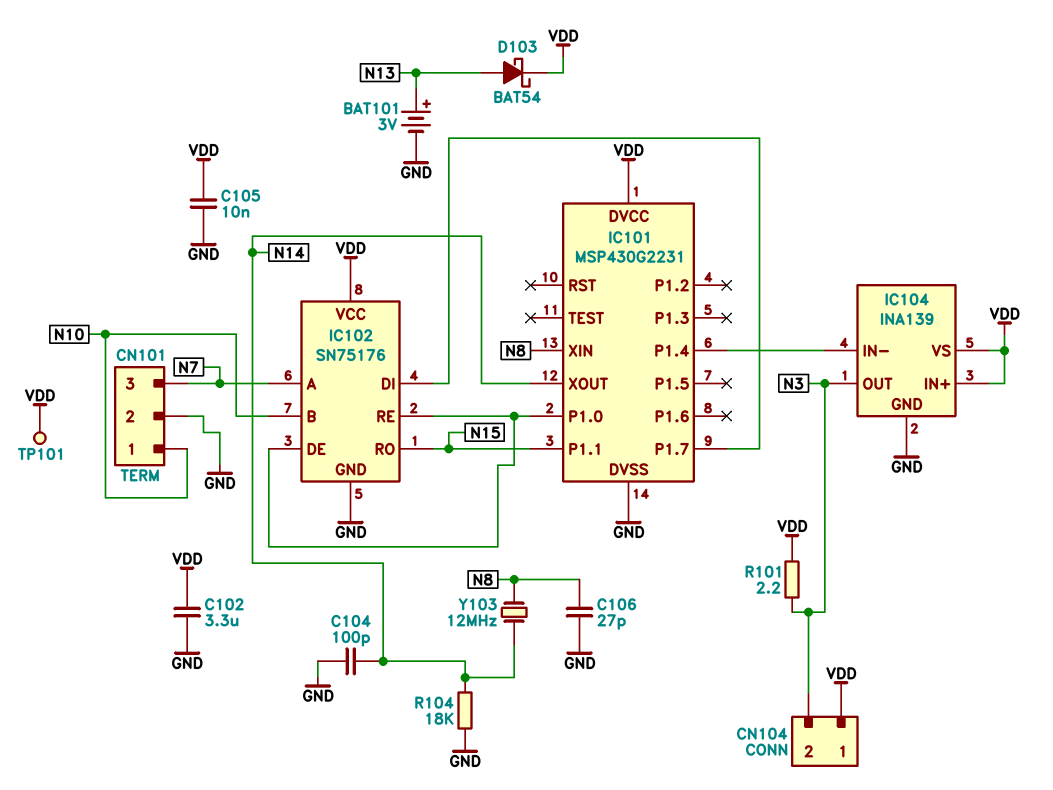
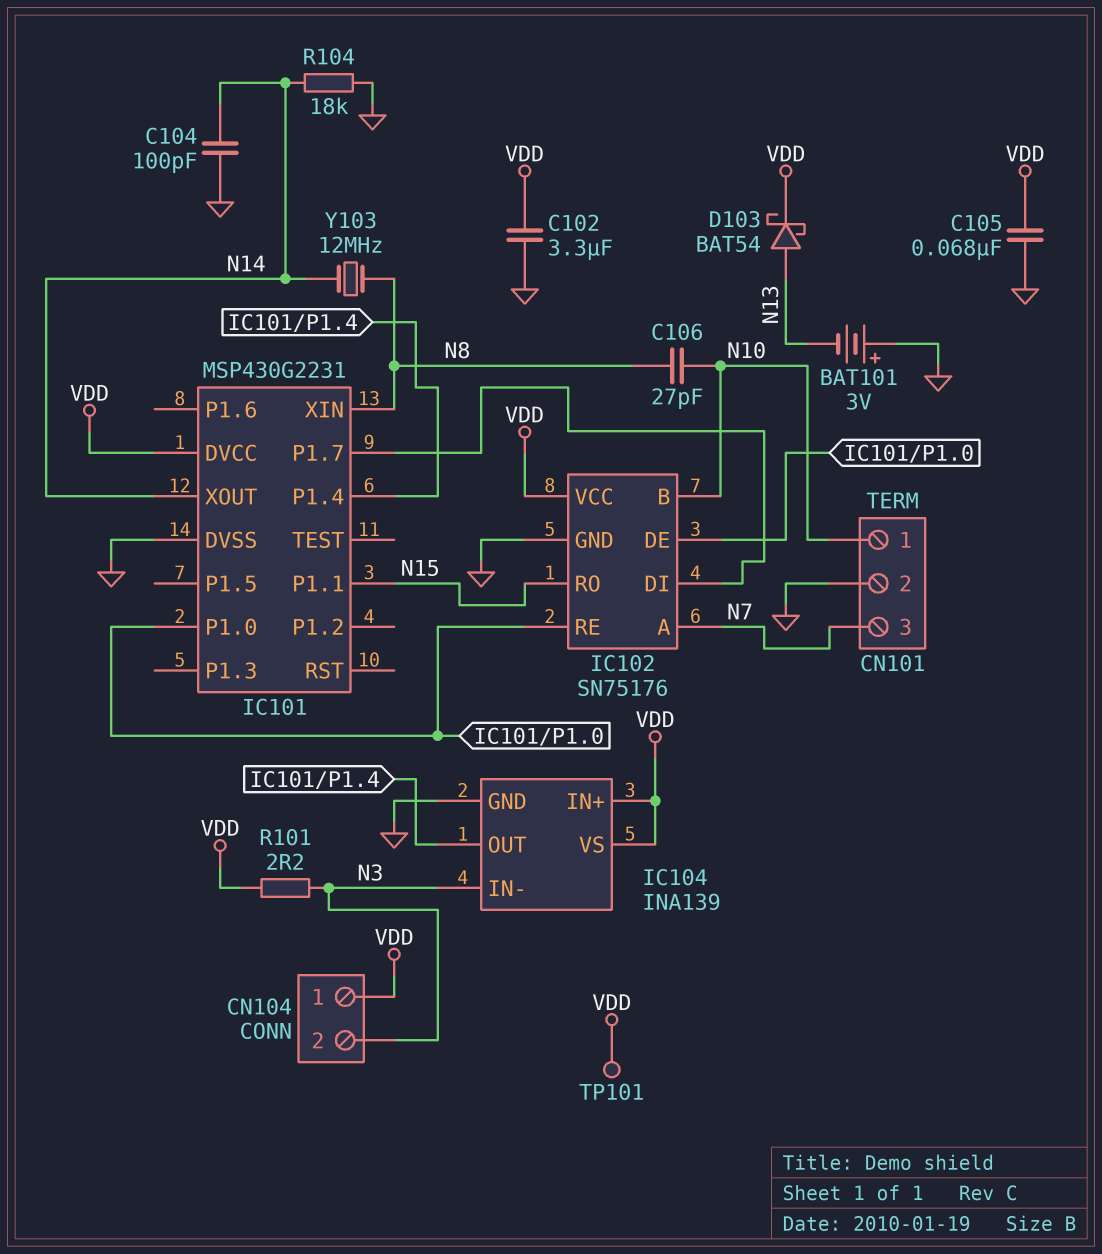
BAT101: 3V (plus N13, minus GND) -> 3V (plus GND, minus N13)
C105: 10nF (GND, VDD) -> 68nF (GND, VDD)
C106: 27pF (GND, N8) -> 27pF (N8, N10)
IC104 pin IN-: IC101/P1.4 -> N3
IC104 pin OUT: N3 -> IC101/P1.4

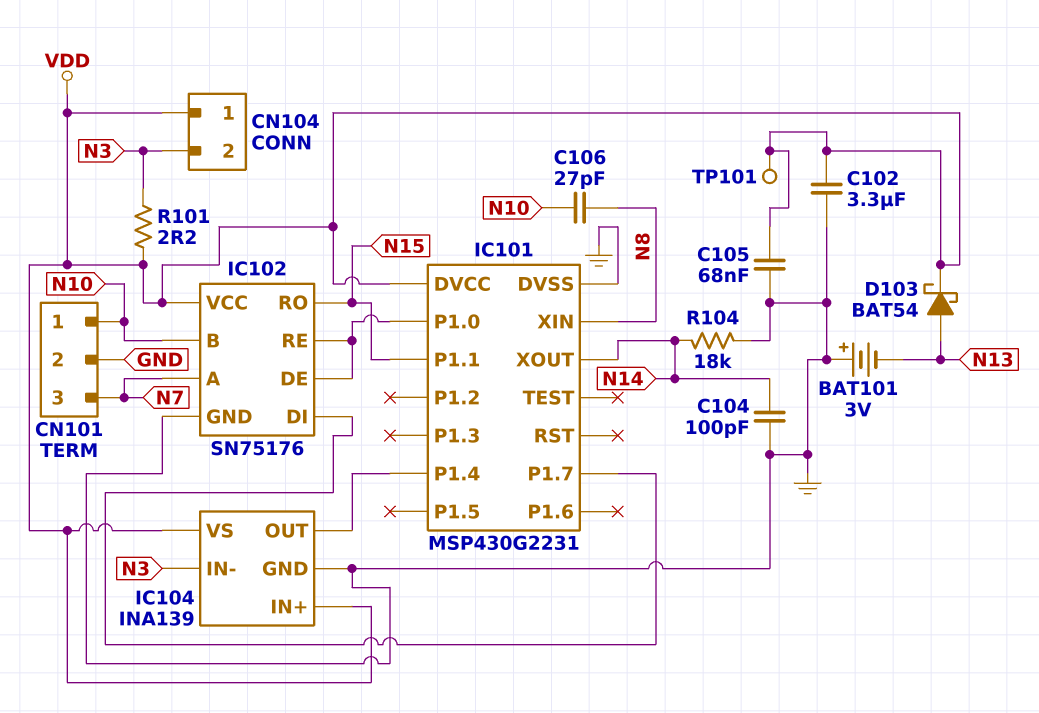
Y103: 12MHz (N8, N14) -> none

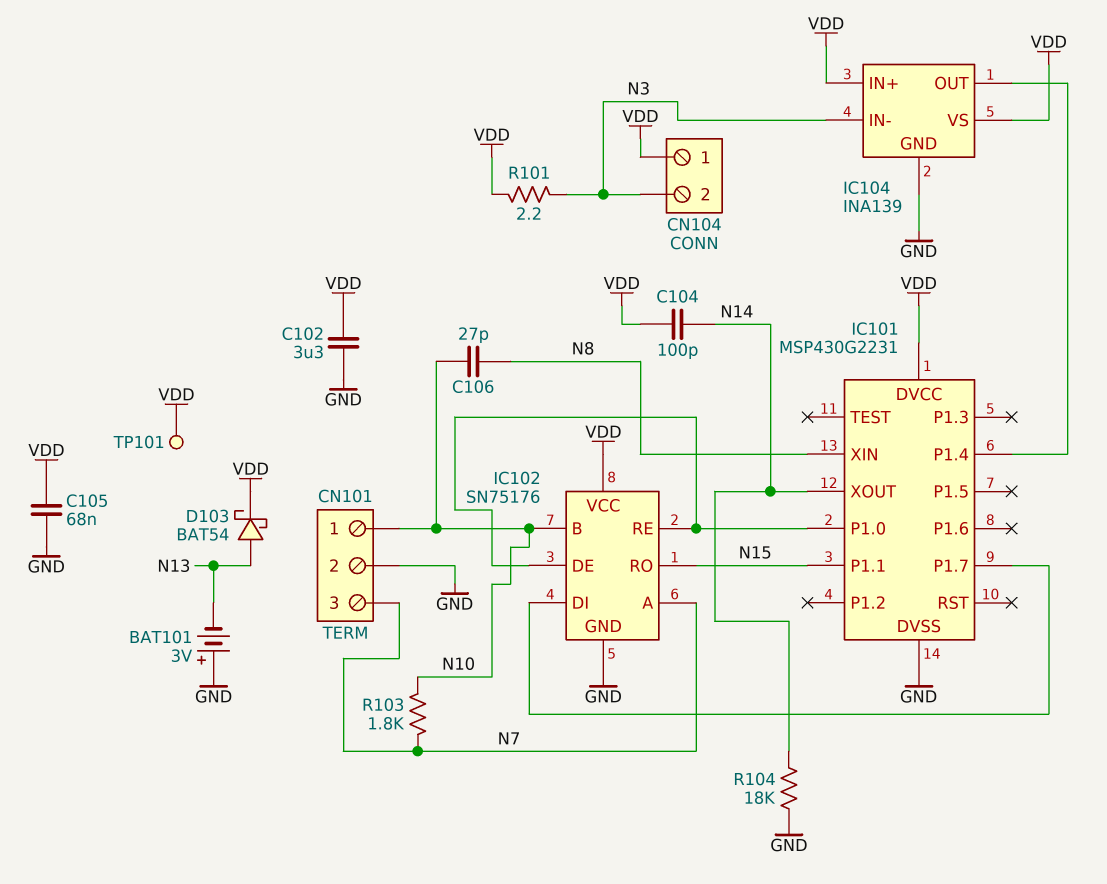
C104: 100pF (GND, N14) -> 100pF (N14, VDD)
R103: none -> 1.8k (N7, N10)

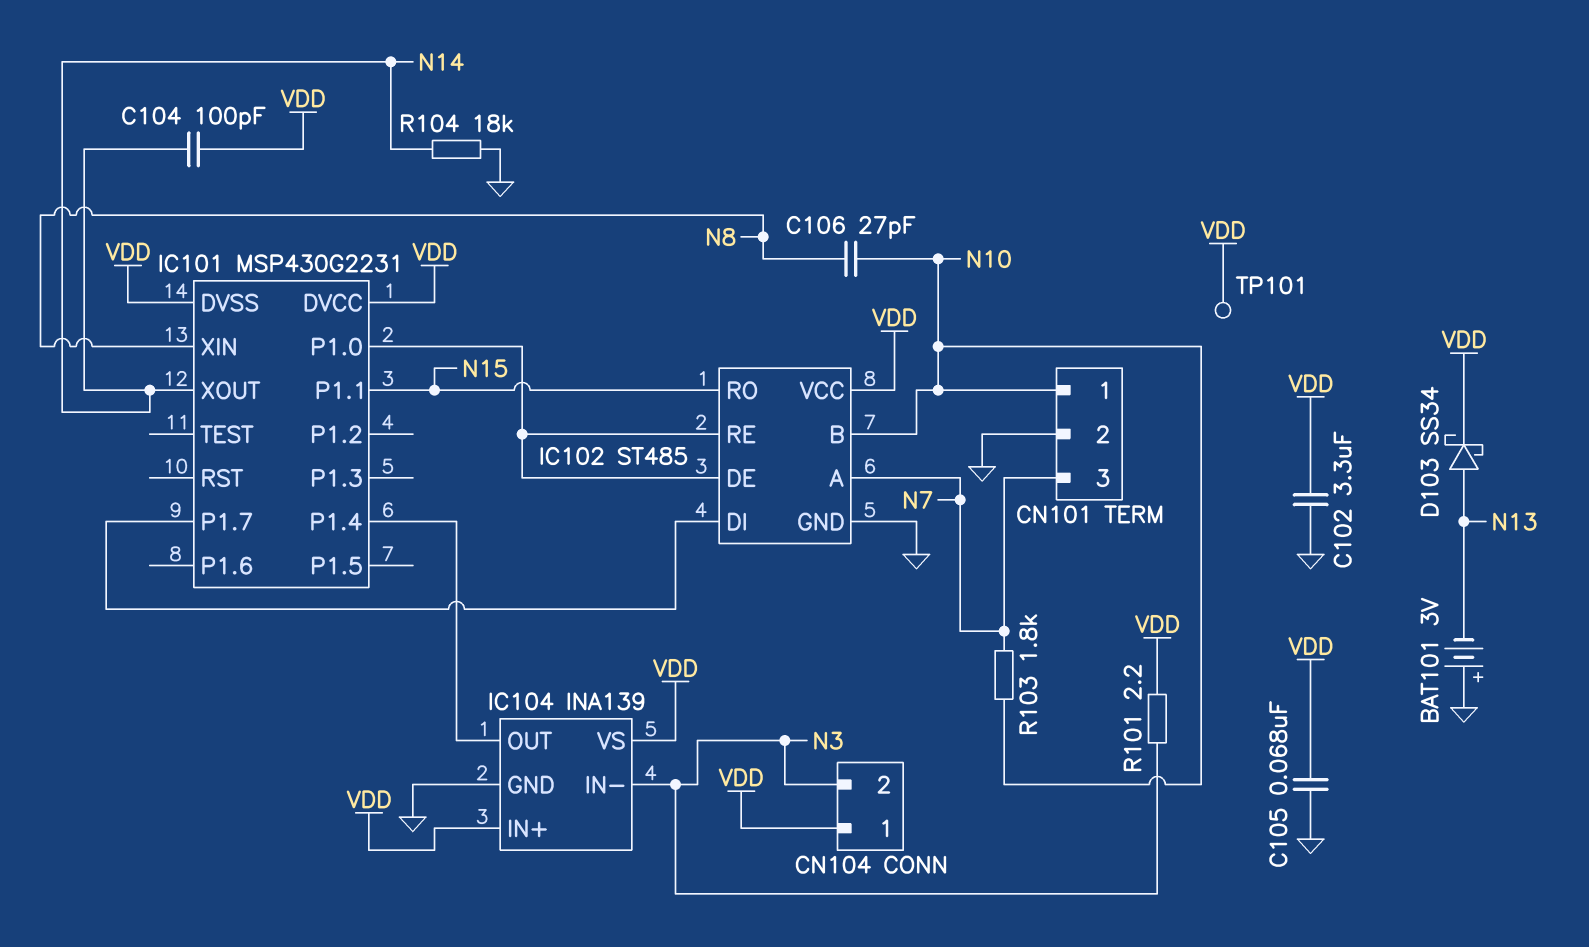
D103: schottky BAT54 (A N13, K VDD) -> schottky SS34 (A N13, K VDD)
IC101 pin DVSS: GND -> VDD
IC102: SN75176 -> ST485

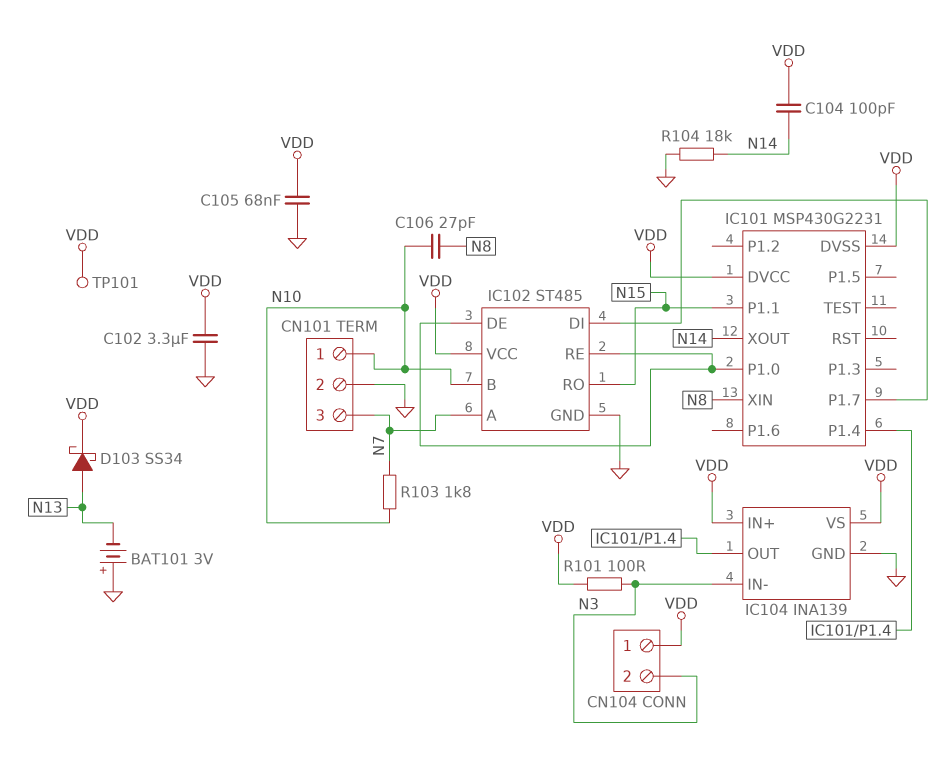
R101: 2.2 (N3, VDD) -> 100 (N3, VDD)

